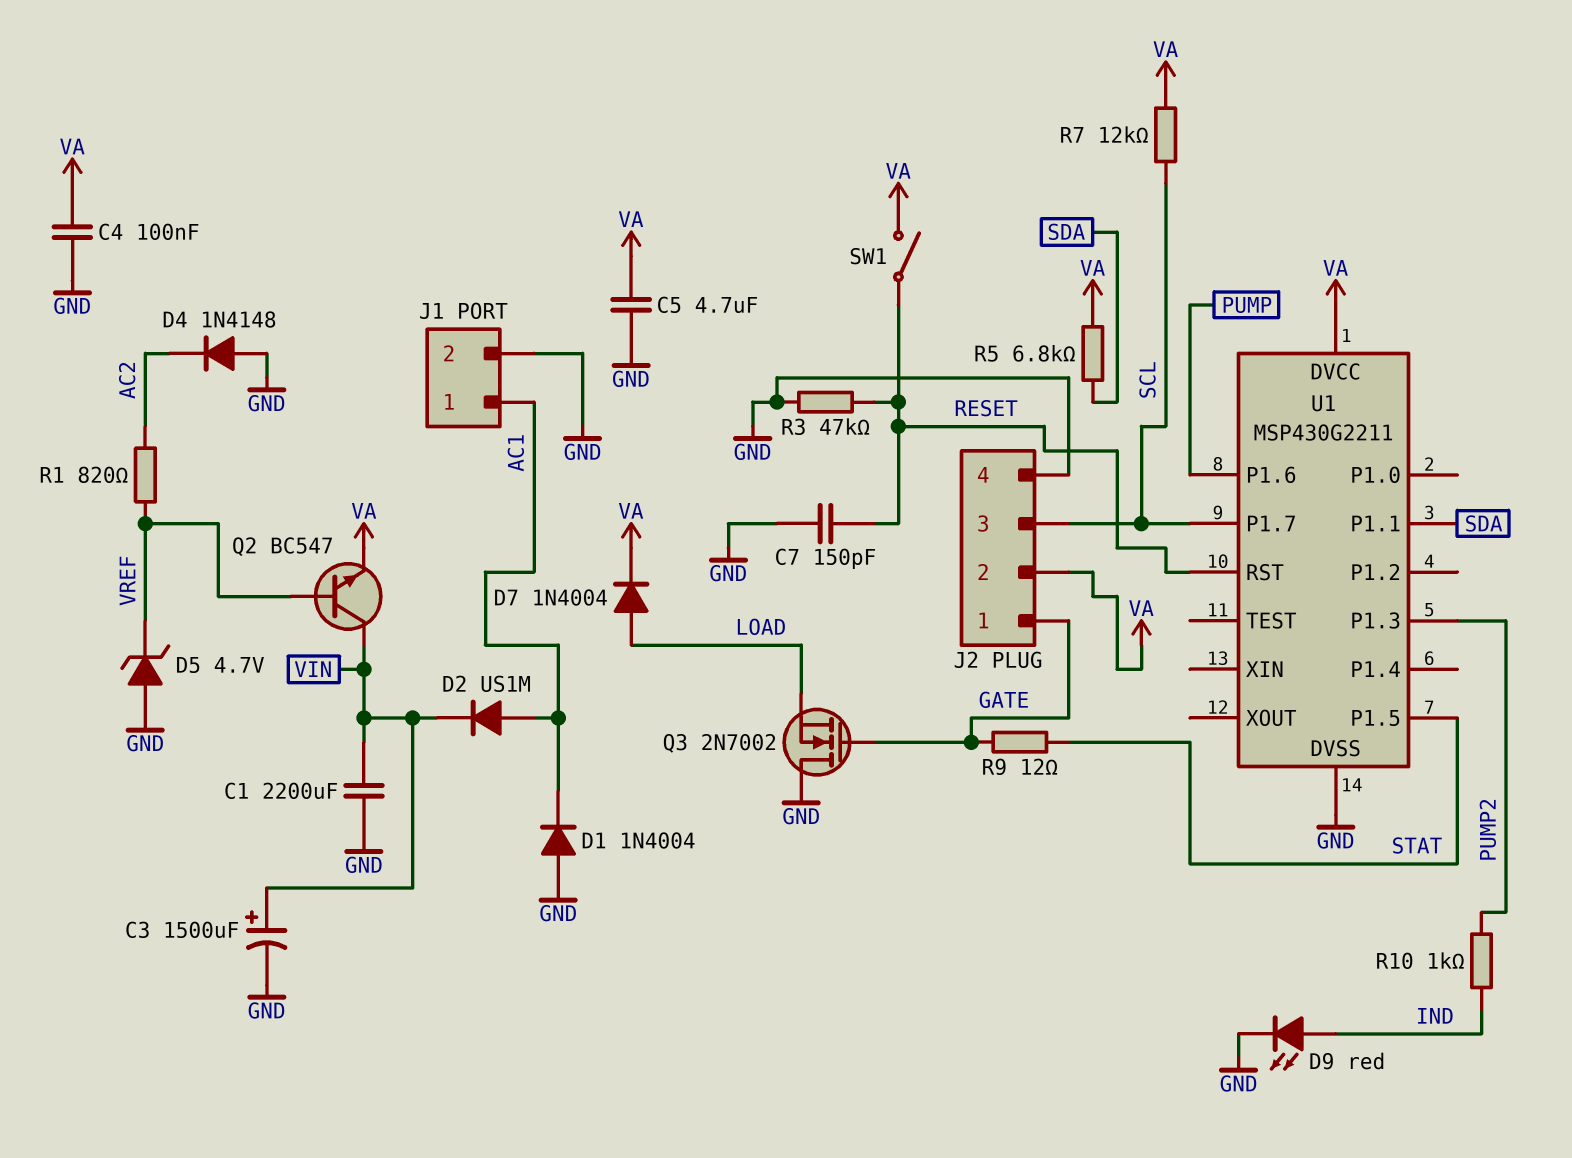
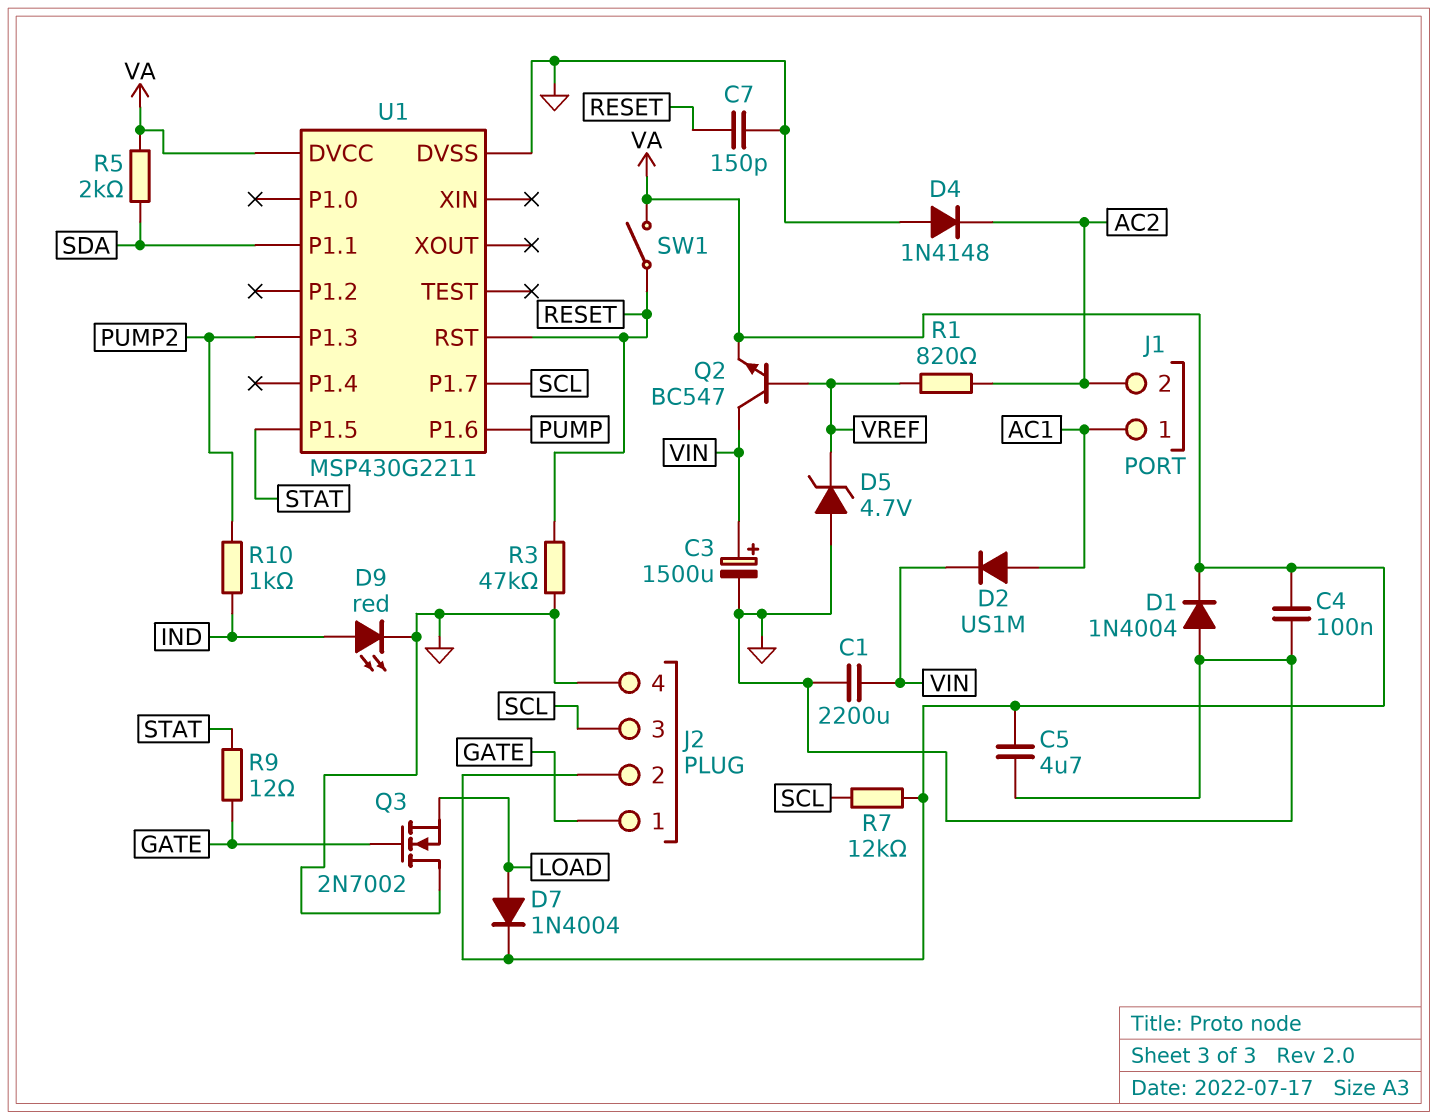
D1: diode 1N4004 (A GND, K AC1) -> diode 1N4004 (A GND, K VA)
J1 pin 2: GND -> AC2
R5: 6.8k (SDA, VA) -> 2k (SDA, VA)

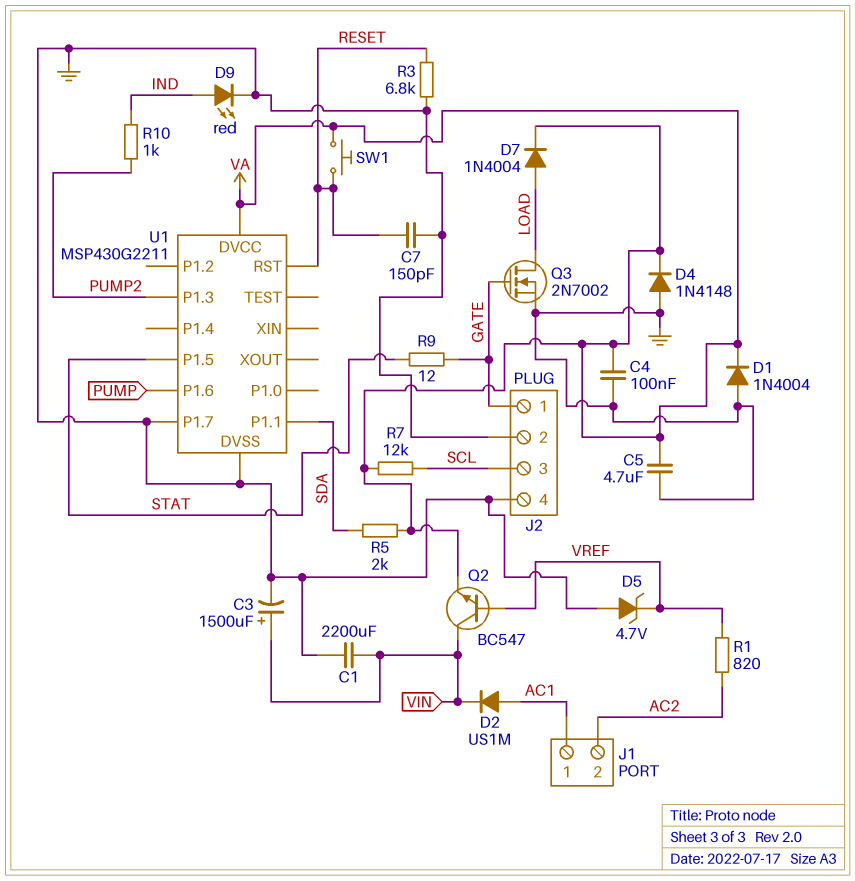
D4: diode 1N4148 (A GND, K AC2) -> diode 1N4148 (A GND, K VA)
J2 pin 2: VA -> GND
Q3: NMOS 2N7002 (G GATE, D GND, S LOAD) -> NMOS 2N7002 (G GATE, D LOAD, S GND)
R3: 47k (GND, RESET) -> 6.8k (GND, RESET)
SW1: switch (RESET, VA) -> button (RESET, VA)
U1 pin P1.7: SCL -> GND

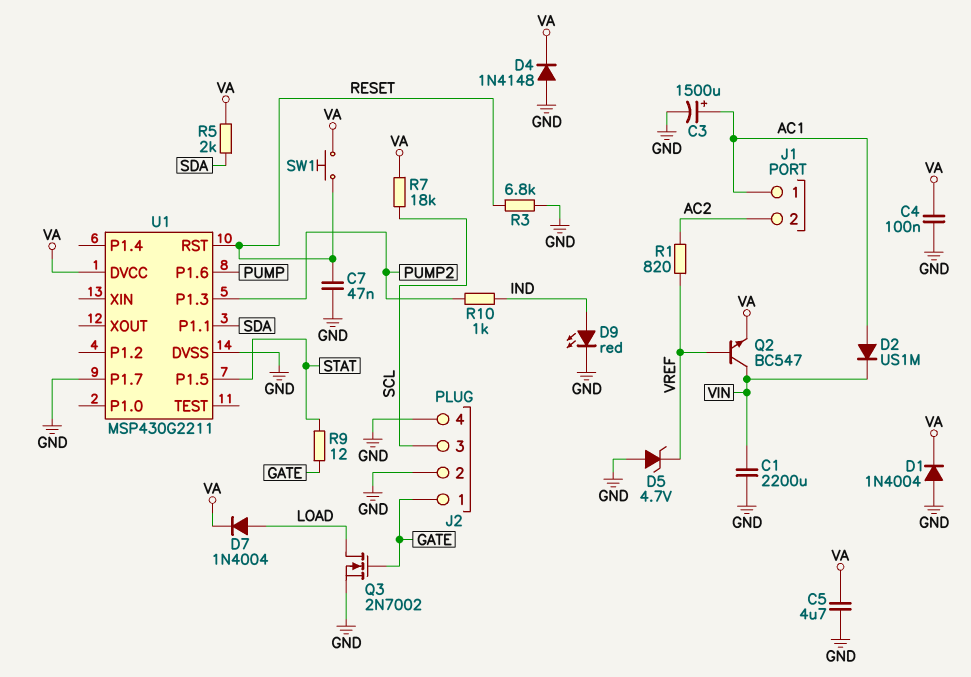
C3: 1500uF (plus VIN, minus GND) -> 1500uF (plus AC1, minus GND)
C7: 150pF (GND, RESET) -> 47nF (GND, RESET)
R7: 12k (SCL, VA) -> 18k (SCL, VA)

